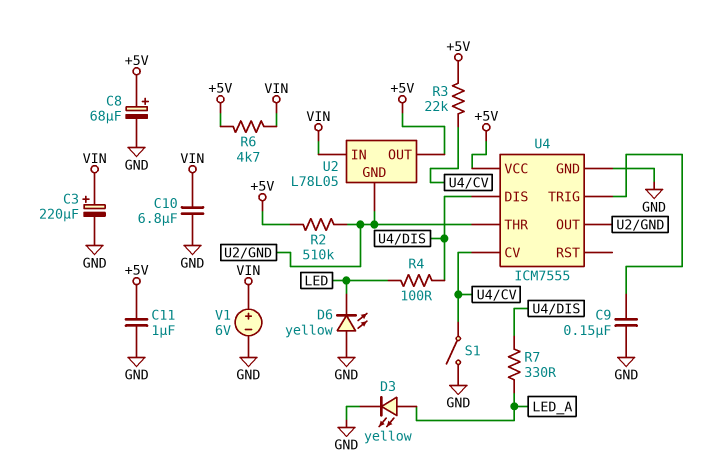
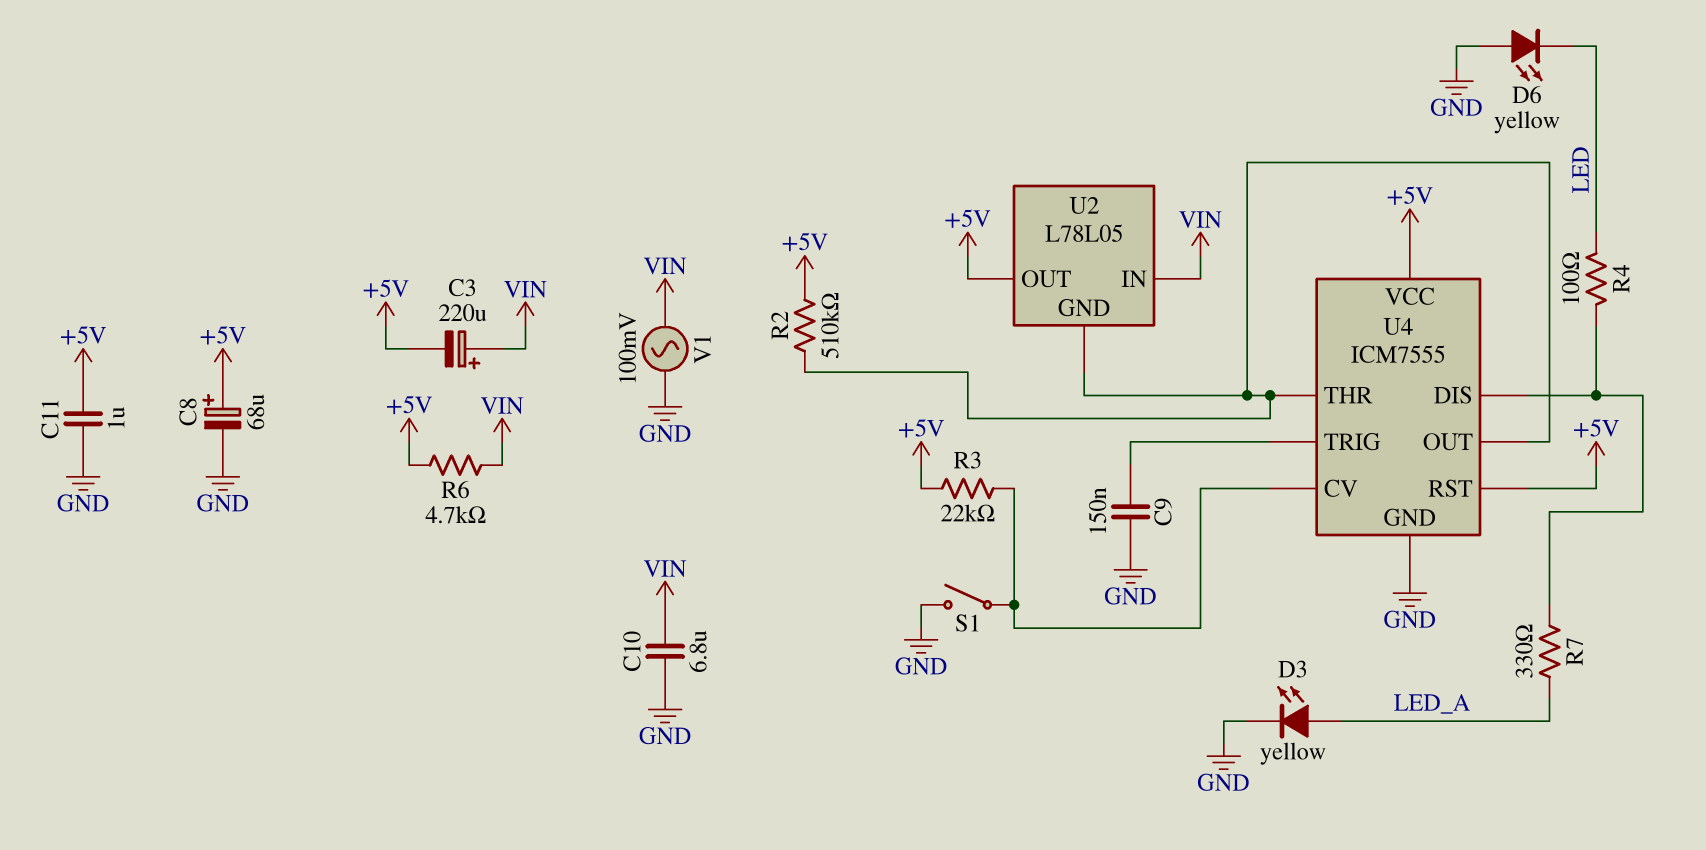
C3: 220uF (plus VIN, minus GND) -> 220uF (plus VIN, minus +5V)
U4 pin RST: none -> +5V
V1: 6V (plus VIN, minus GND) -> AC 100mV (GND, VIN)

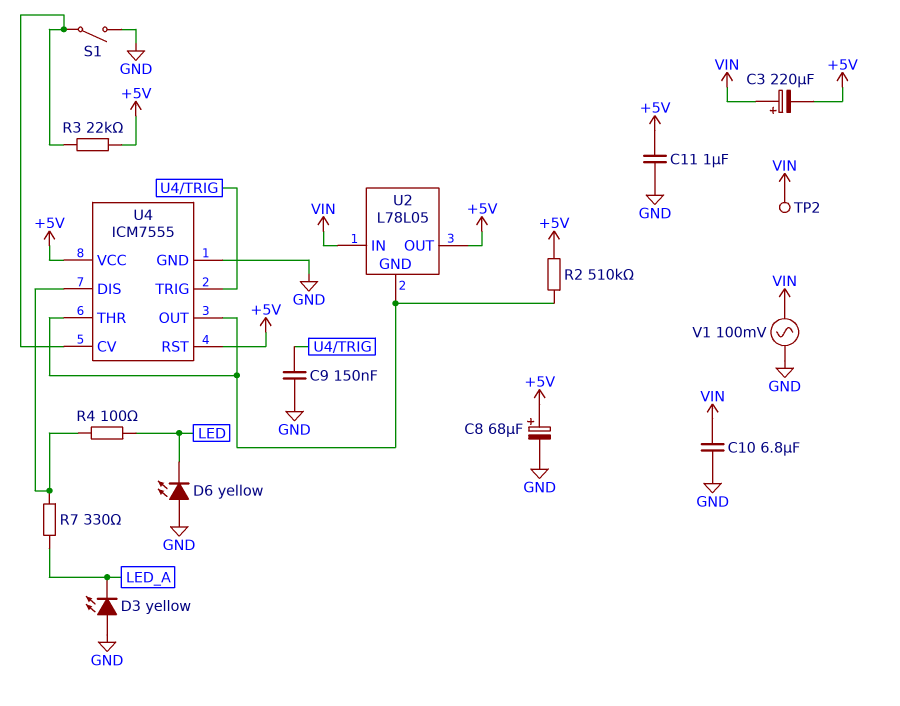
D3: LED yellow (A LED_A, K GND) -> LED yellow (A GND, K LED_A)
R6: 4.7k (+5V, VIN) -> none
TP2: none -> test point (VIN)

